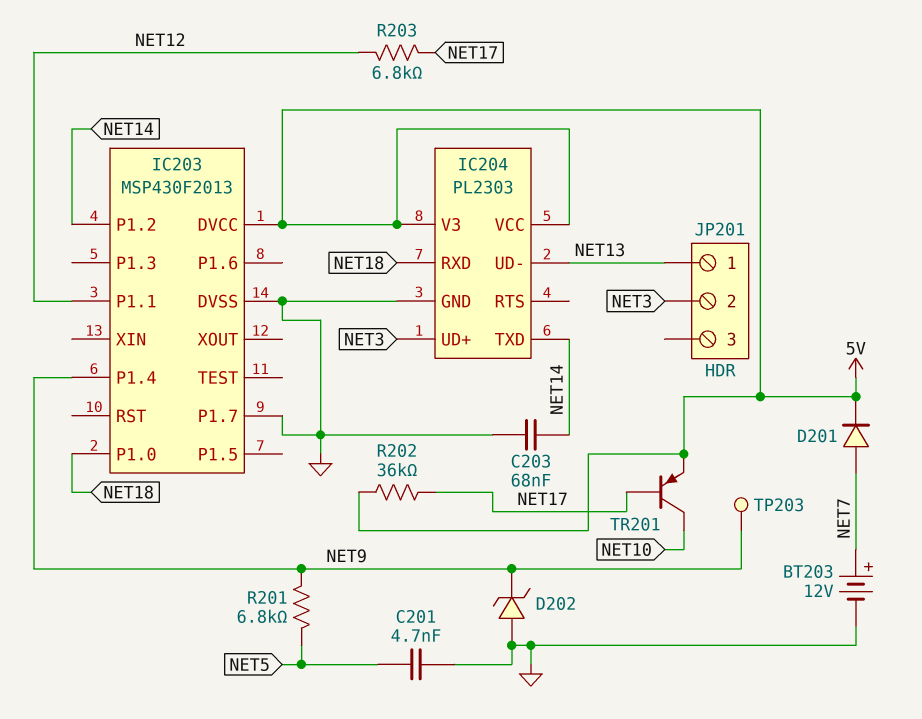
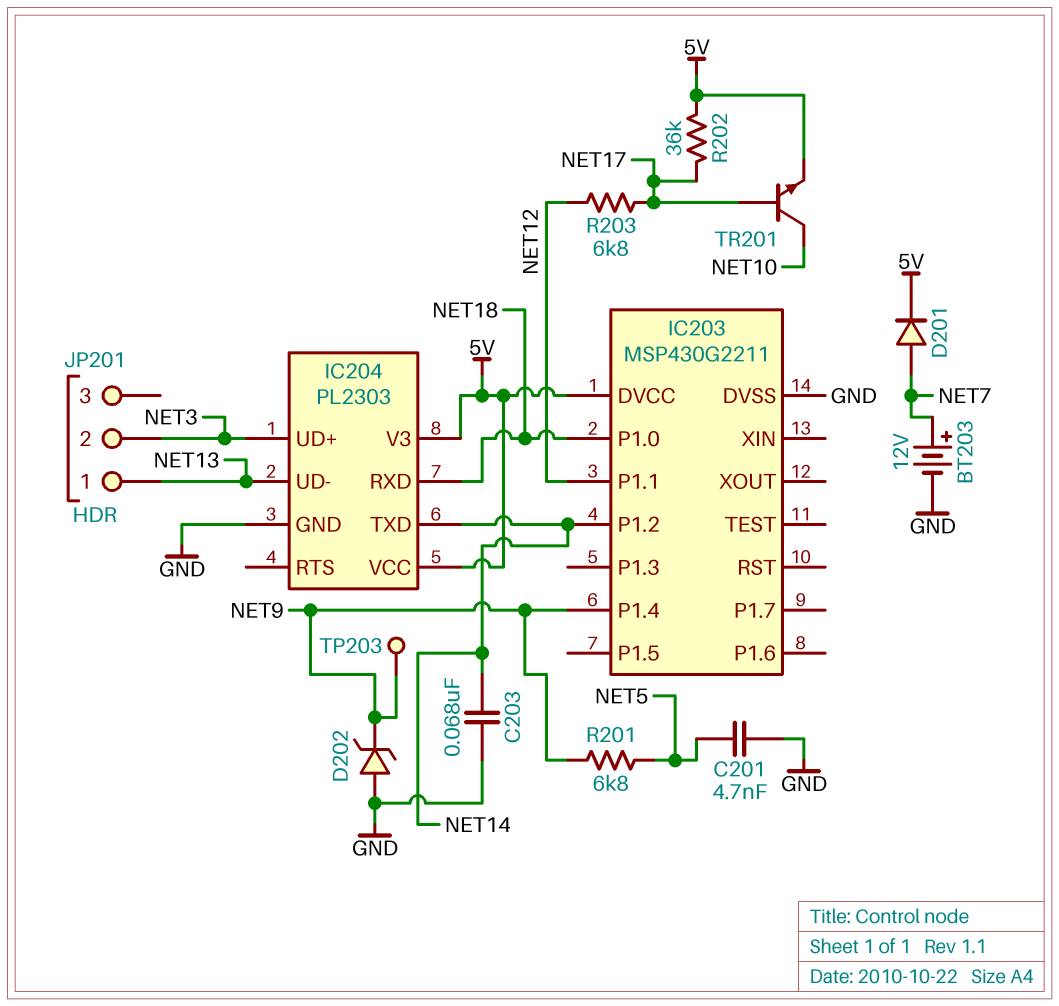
IC203: MSP430F2013 -> MSP430G2211
IC203 pin P1.7: GND -> none
TR201: PNP (B NET17, C NET10, E 5V) -> NPN (B NET17, C NET10, E 5V)

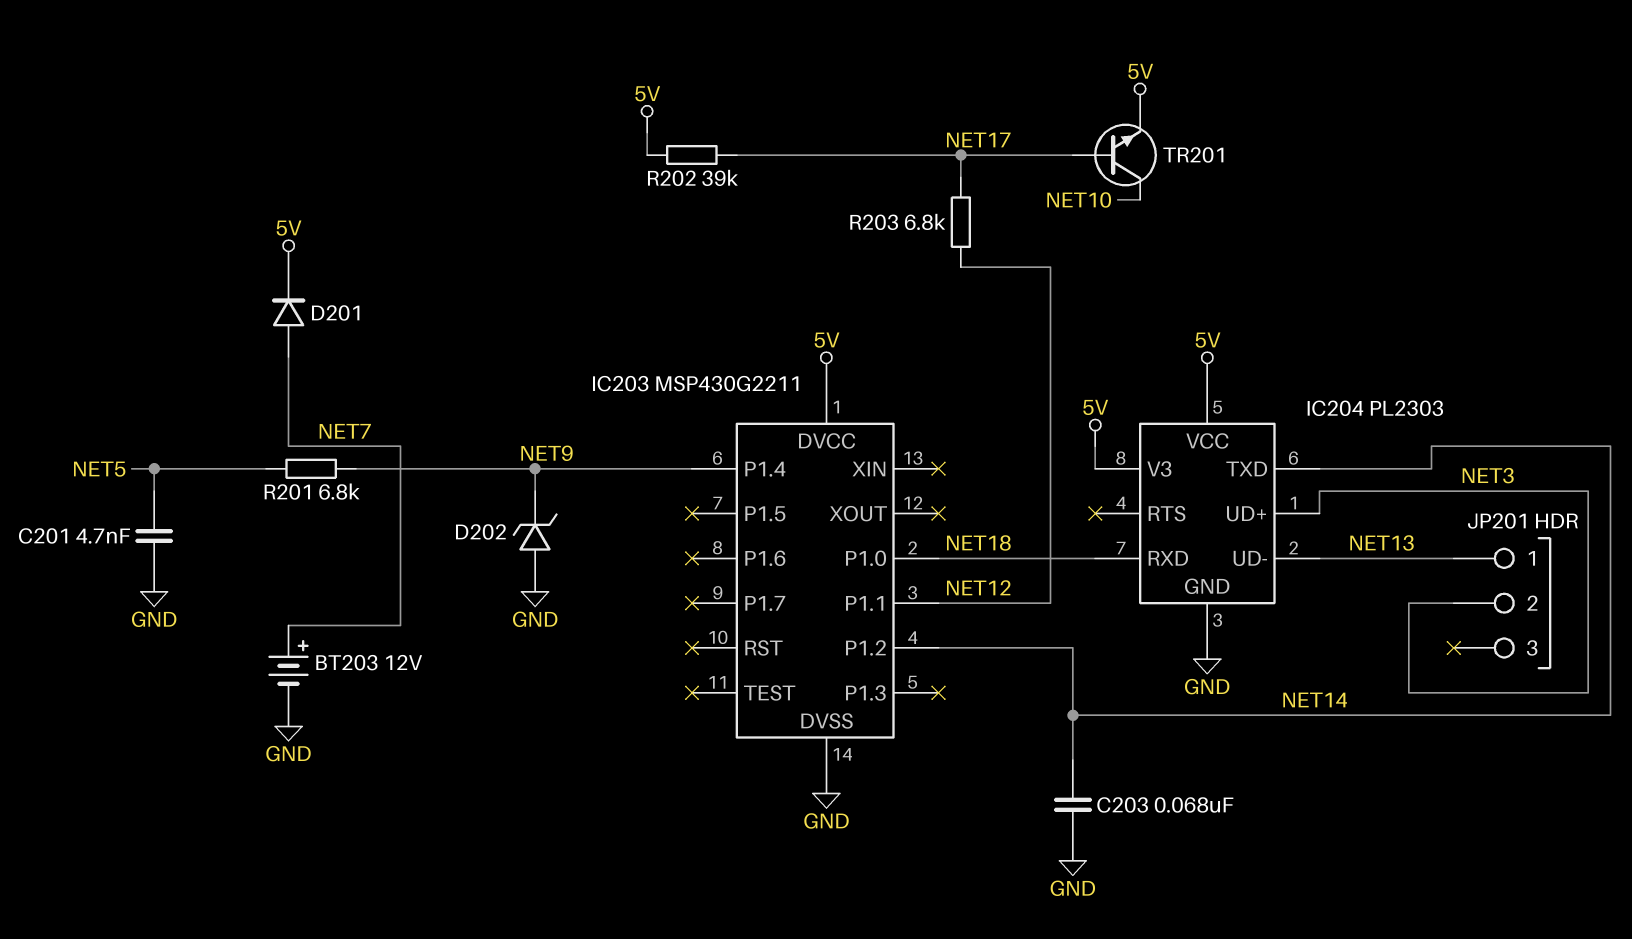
R202: 36k (5V, NET17) -> 39k (5V, NET17)
TP203: test point (NET9) -> none

